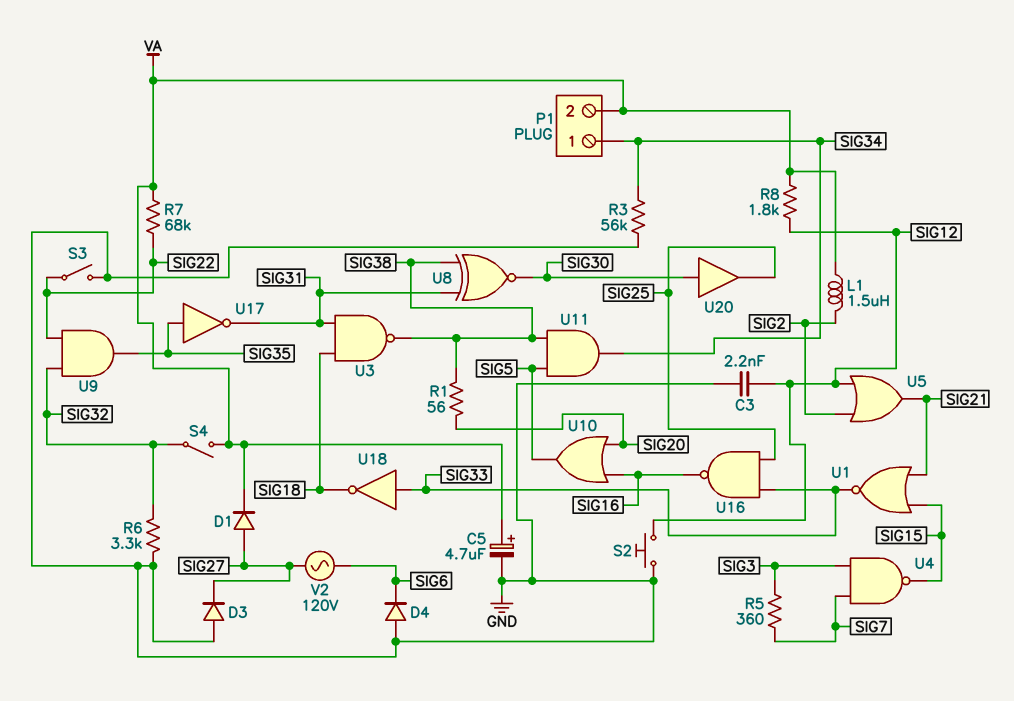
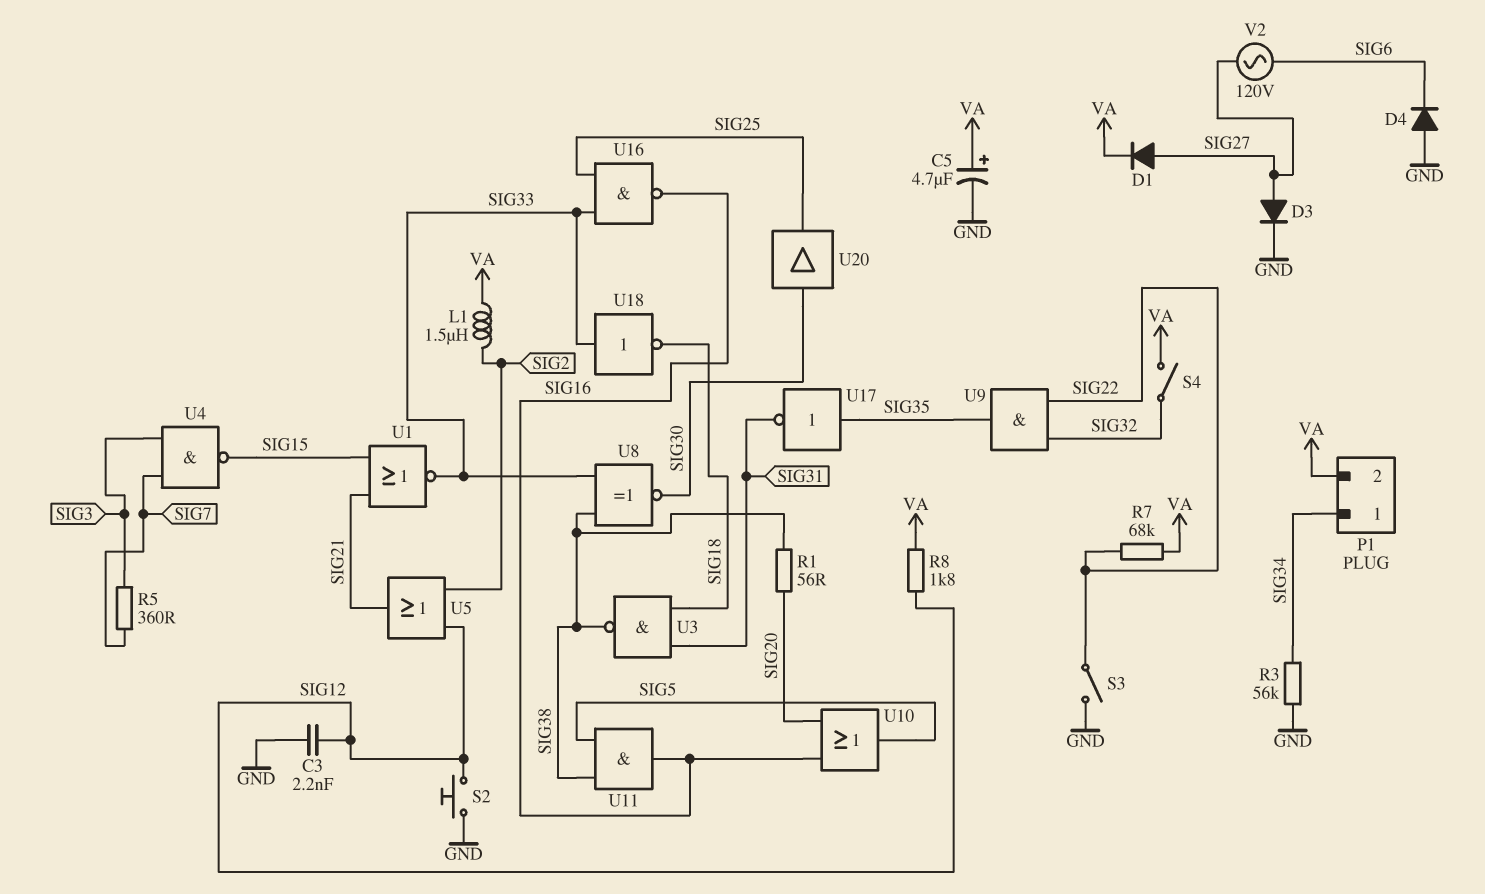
D3: diode (A GND, K SIG27) -> diode (A SIG27, K GND)
R6: 3.3k (GND, SIG32) -> none
U8: XNOR (in SIG31, in SIG38, out SIG30) -> XNOR (in SIG33, in SIG38, out SIG30)
U11: AND (in SIG5, in SIG38, out SIG34) -> AND (in SIG5, in SIG38, out SIG16)

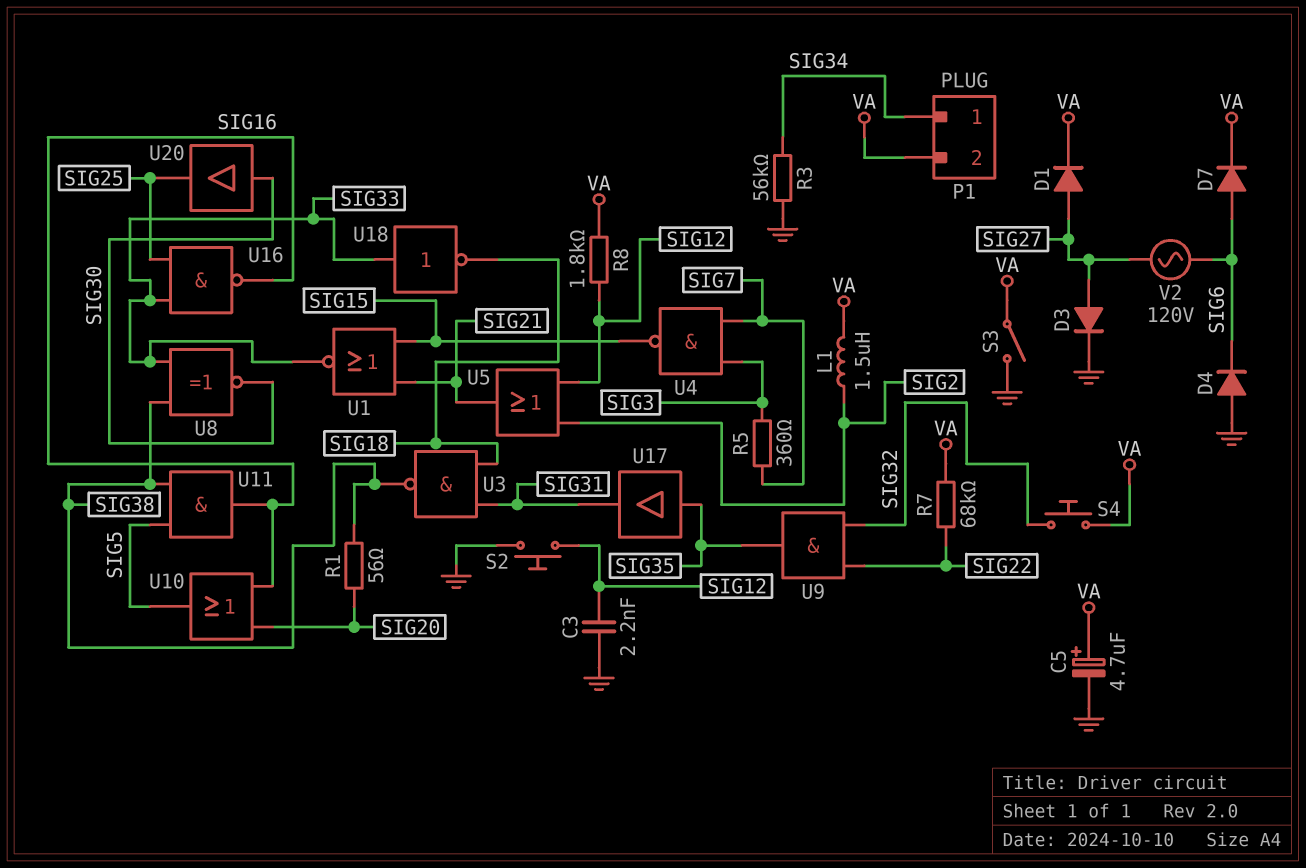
D7: none -> diode (A SIG6, K VA)
S3: switch (GND, SIG22) -> switch (GND, VA)
S4: switch (SIG32, VA) -> button (SIG32, VA)
U17: NOT (in SIG35, out SIG31) -> buffer (in SIG35, out SIG31)

